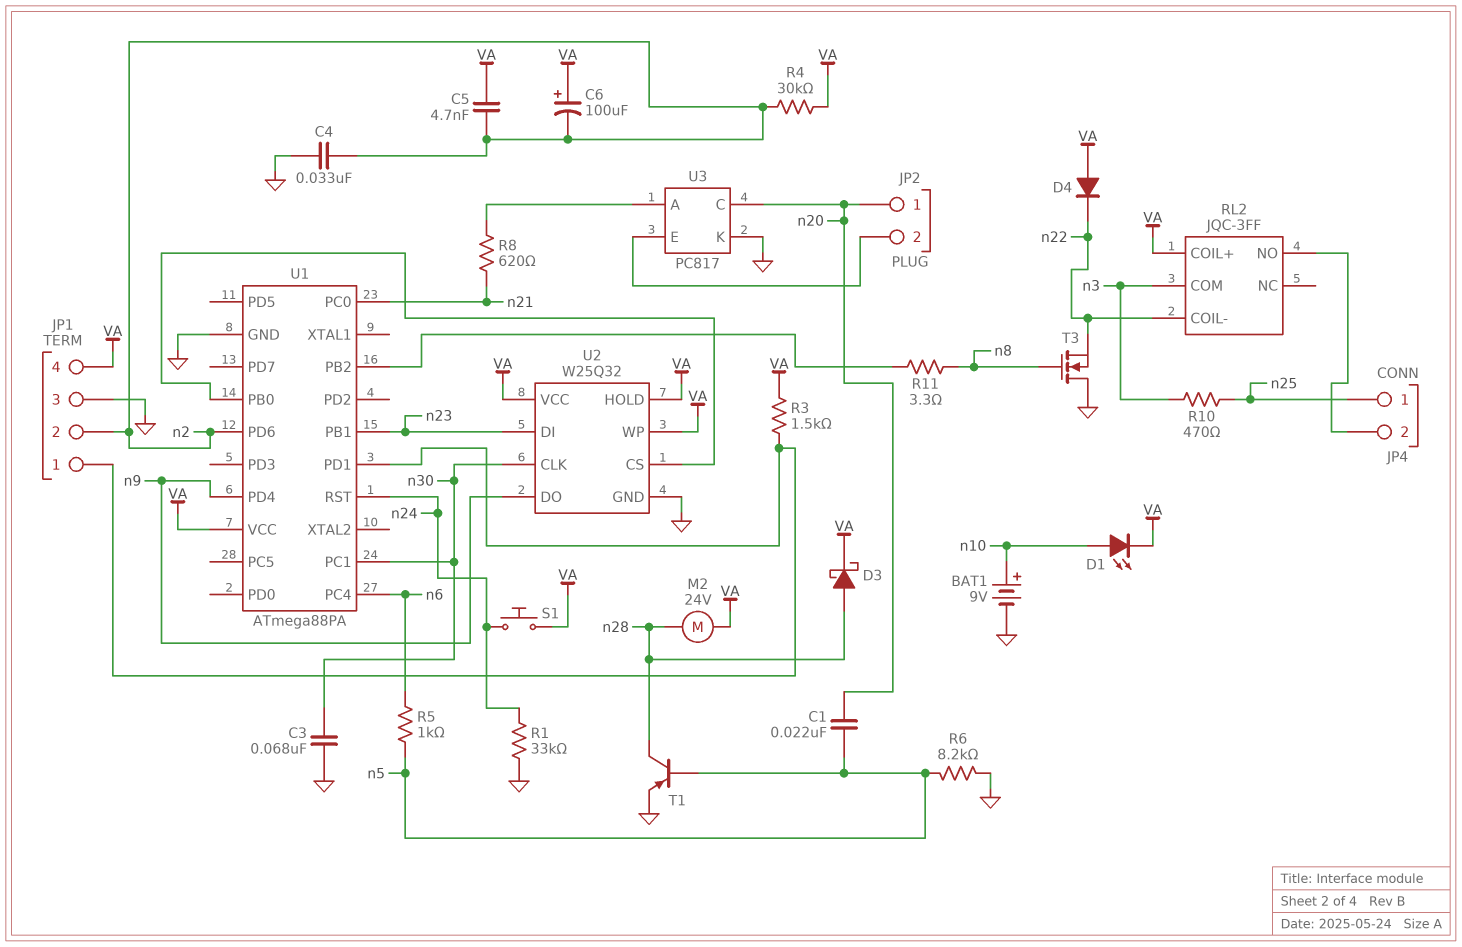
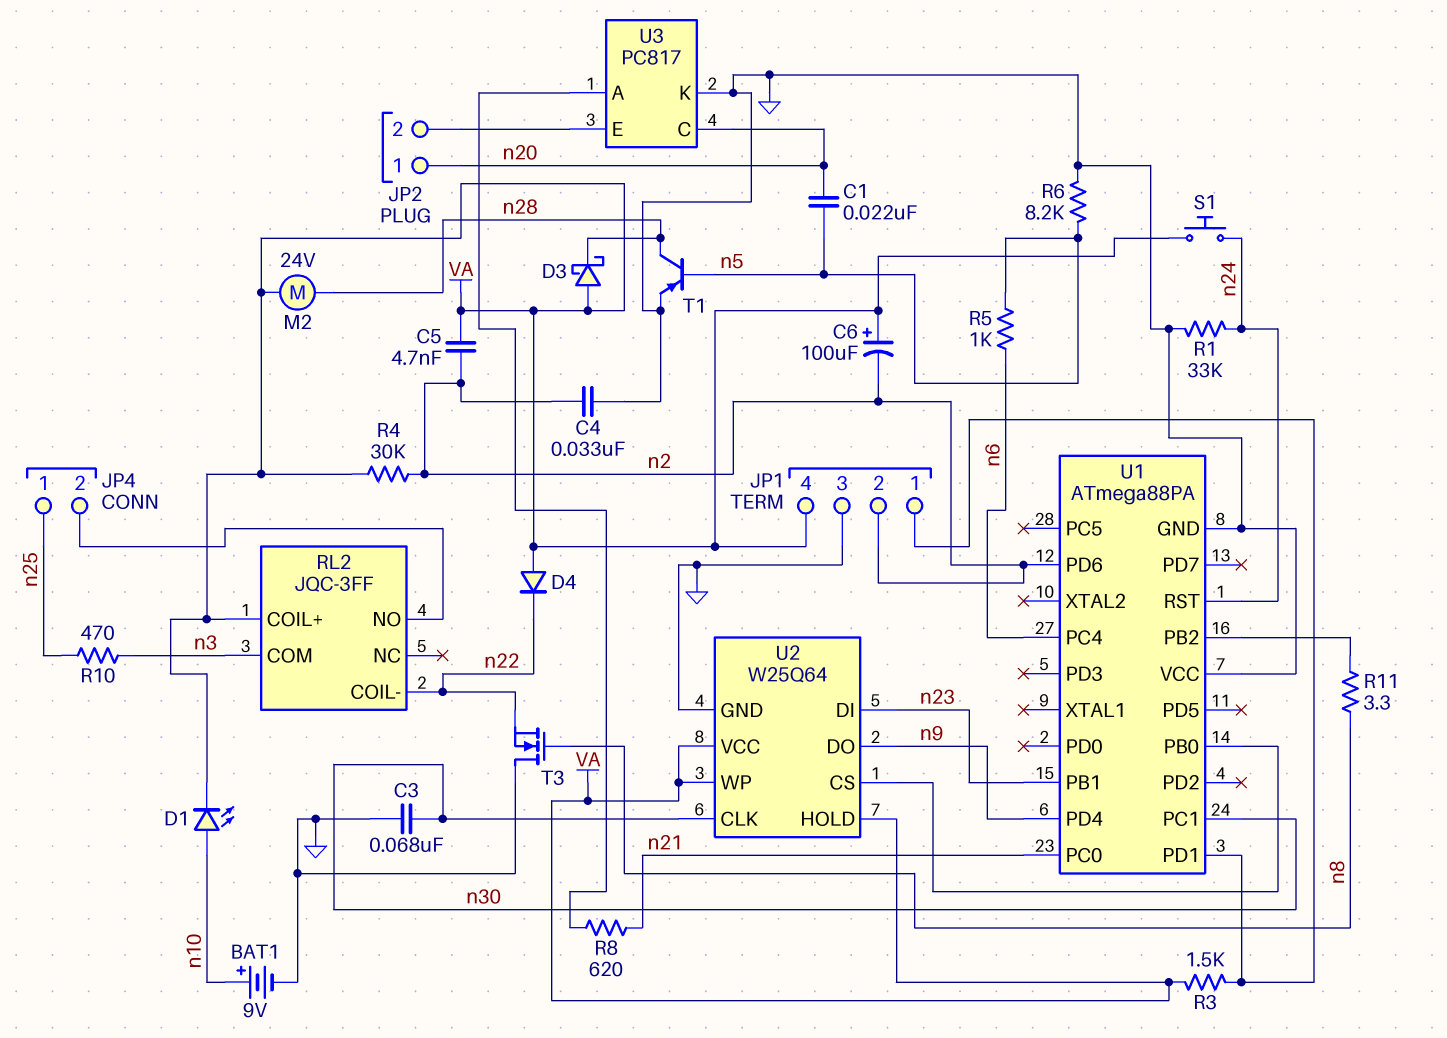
D3: schottky (A n28, K VA) -> schottky (A VA, K n28)
U1 pin VCC: VA -> GND
U2: W25Q32 -> W25Q64

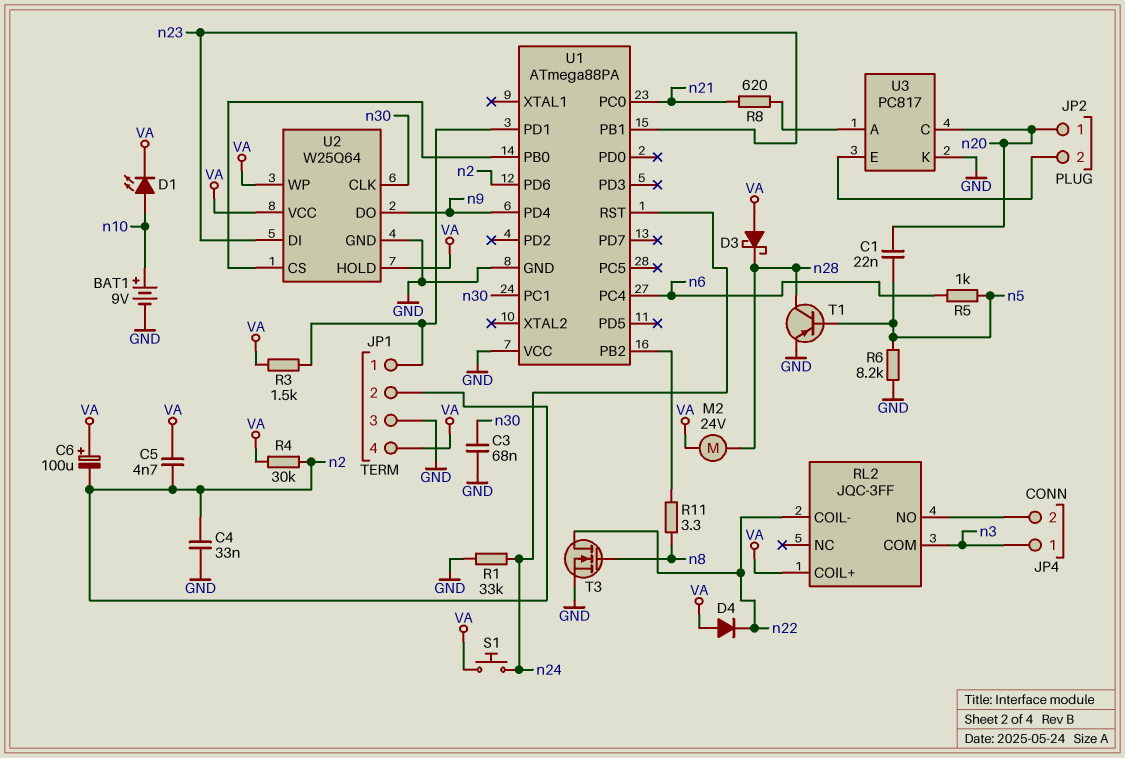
JP4 pin 1: n25 -> n3
R10: 470 (n3, n25) -> none
T3: NMOS (G n8, D GND, S n22) -> NMOS (G n8, D n22, S GND)

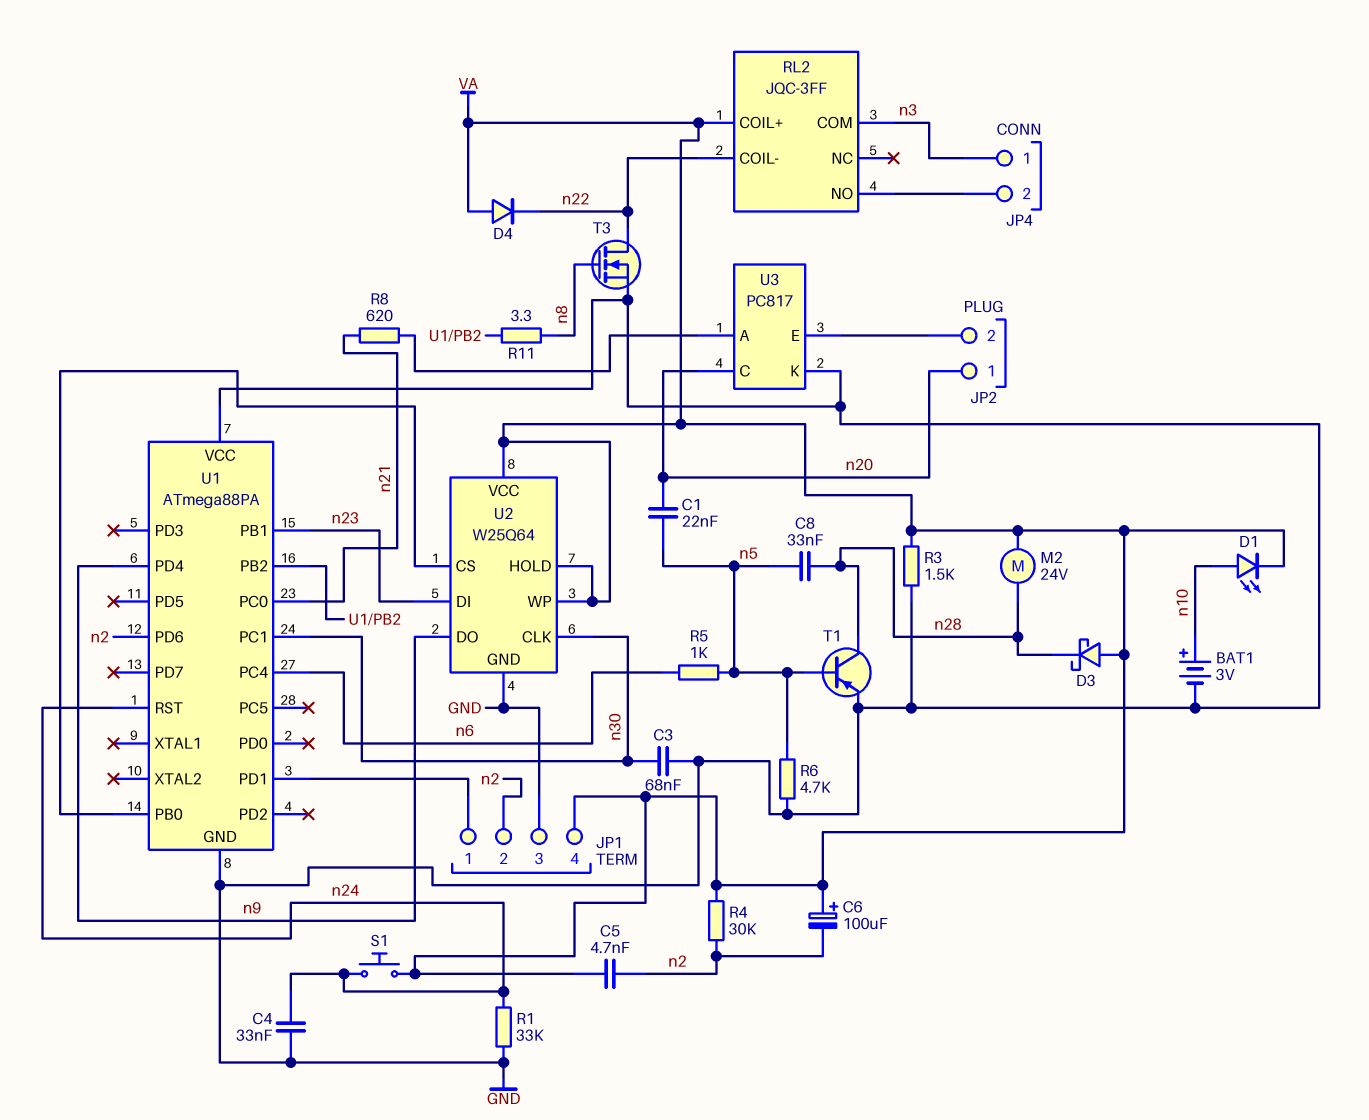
BAT1: 9V (plus n10, minus GND) -> 3V (plus n10, minus GND)
C4: 33nF (GND, n2) -> 33nF (GND, n24)
C8: none -> 33nF (n5, n28)
R3: 1.5k (JP1/1, VA) -> 1.5k (GND, VA)
R6: 8.2k (GND, n5) -> 4.7k (GND, n5)

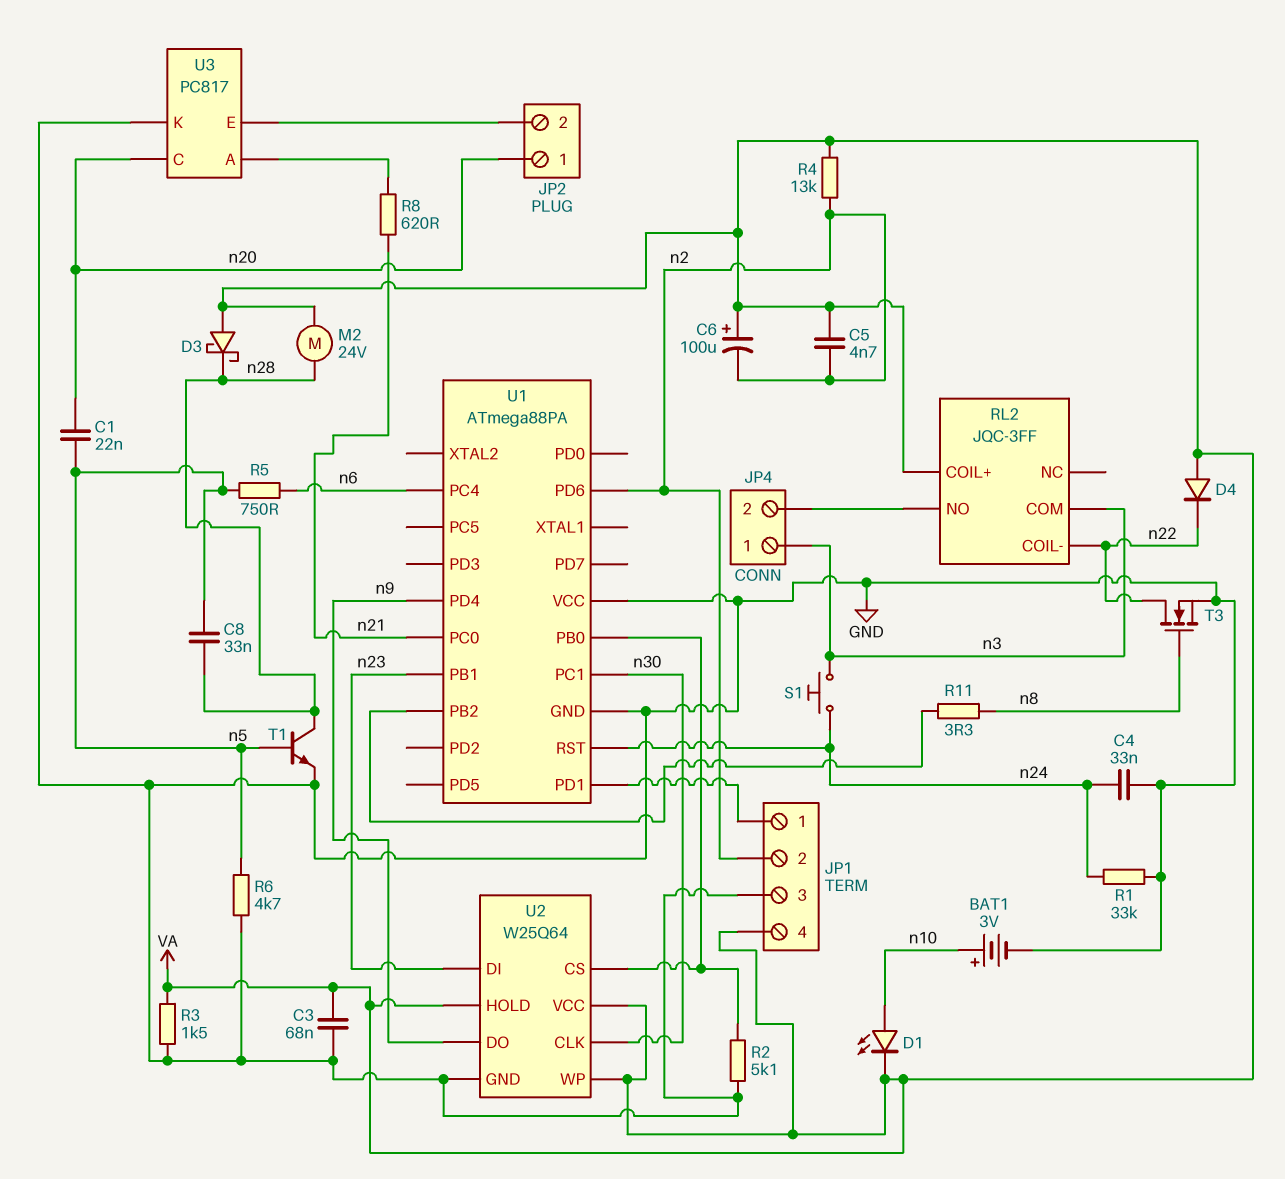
C3: 68nF (GND, n30) -> 68nF (GND, VA)
R2: none -> 5.1k (GND, U1/PB0)
R4: 30k (VA, n2) -> 13k (VA, n2)
R5: 1k (n5, n6) -> 750 (n5, n6)
S1: button (VA, n24) -> button (n3, n24)
T1: PNP (B n5, C n28, E GND) -> NPN (B n5, C n28, E GND)

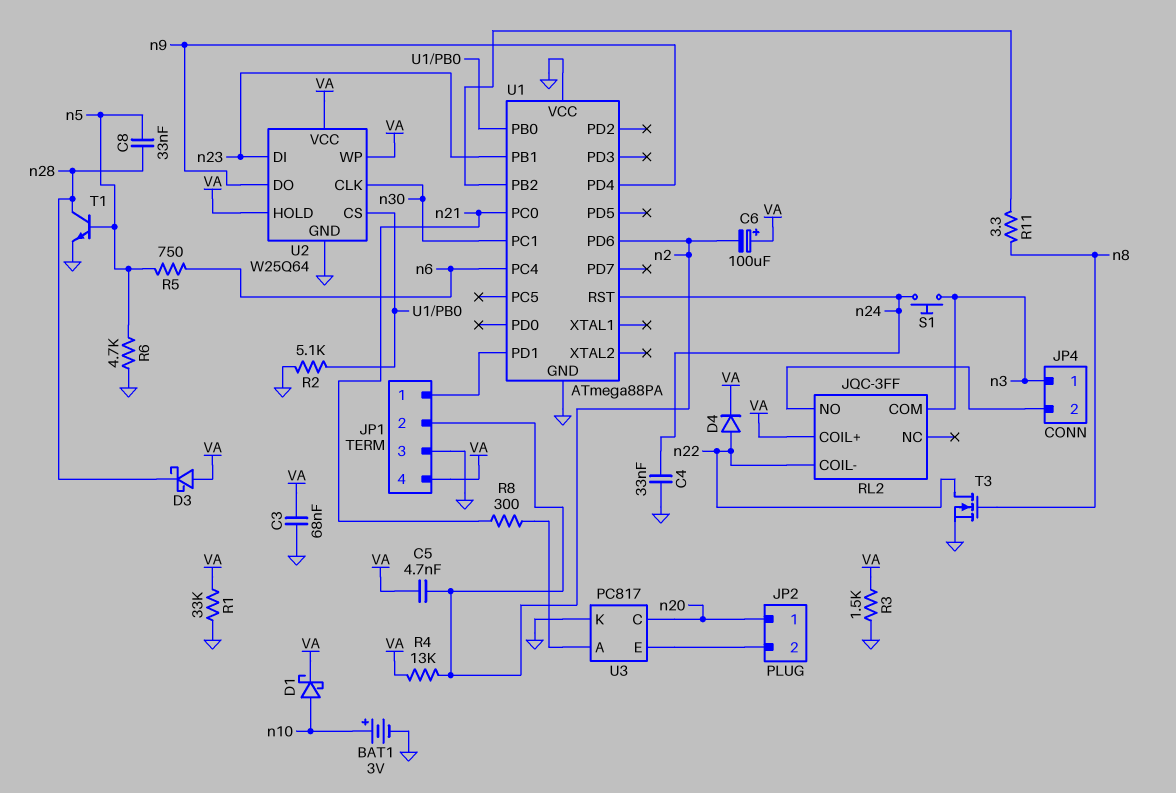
C1: 22nF (n5, n20) -> none
D1: LED (A n10, K VA) -> schottky (A n10, K VA)
D4: diode (A VA, K n22) -> diode (A n22, K VA)
M2: motor 24V (VA, n28) -> none
R1: 33k (GND, n24) -> 33k (GND, VA)
R8: 620 (U3/A, n21) -> 300 (U3/A, n21)

